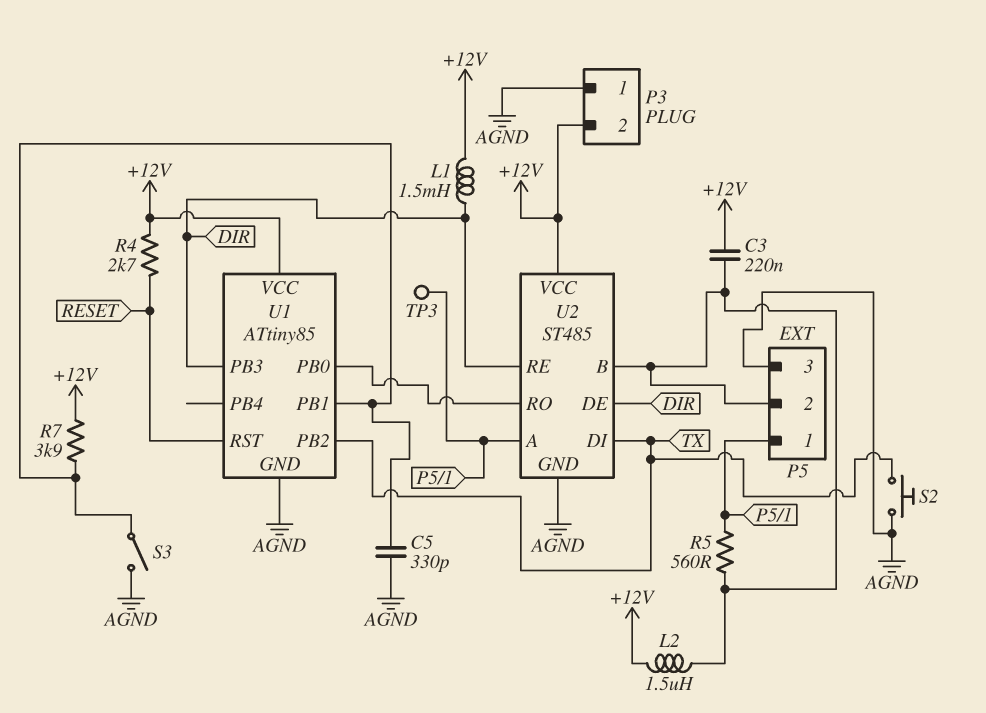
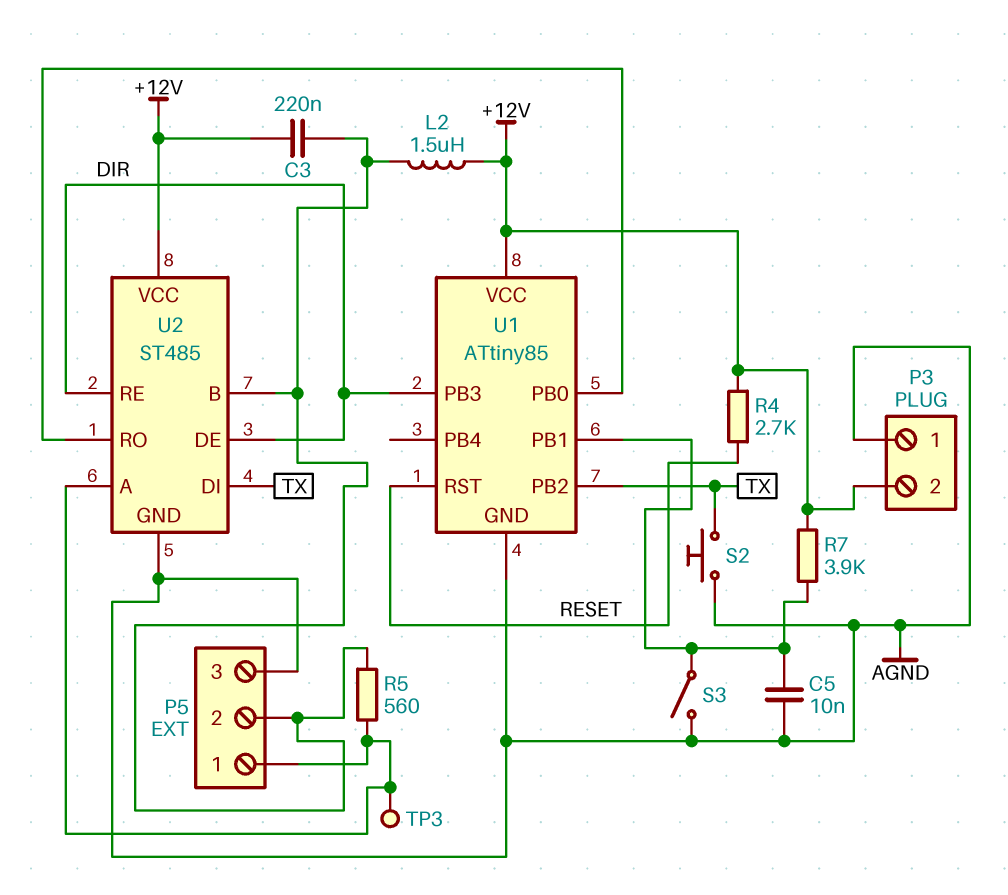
C5: 330pF (AGND, U1/PB1) -> 10nF (AGND, U1/PB1)
L1: 1.5mH (+12V, DIR) -> none

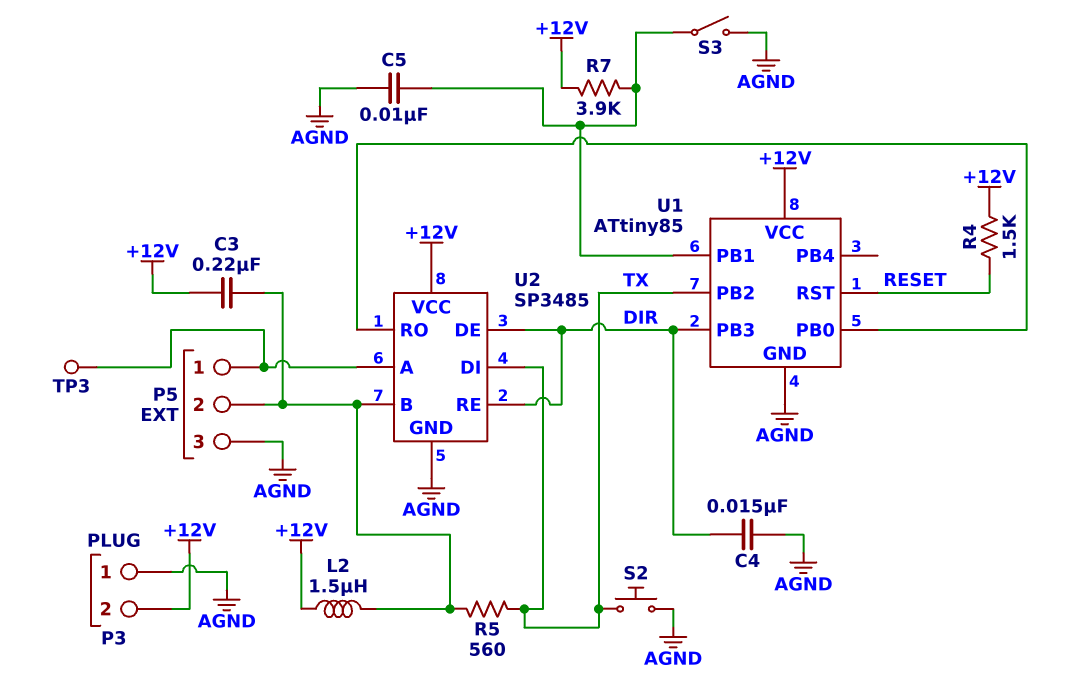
C4: none -> 15nF (AGND, DIR)
R4: 2.7k (+12V, RESET) -> 1.5k (+12V, RESET)
R5: 560 (P5/1, P5/2) -> 560 (P5/2, TX)
U2: ST485 -> SP3485

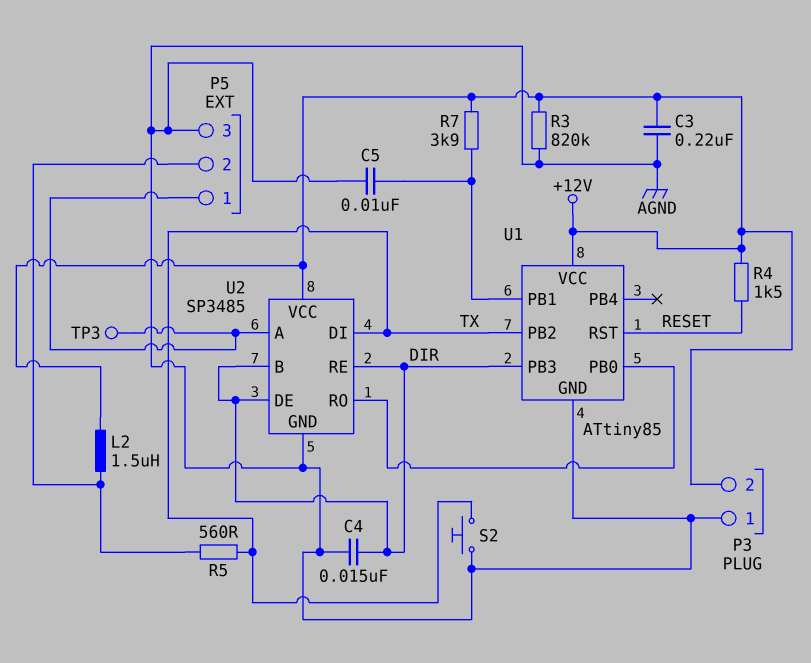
C3: 220nF (+12V, P5/2) -> 220nF (+12V, AGND)
R3: none -> 820k (+12V, AGND)
S3: switch (AGND, U1/PB1) -> none
U2 pin B: P5/2 -> DIR

